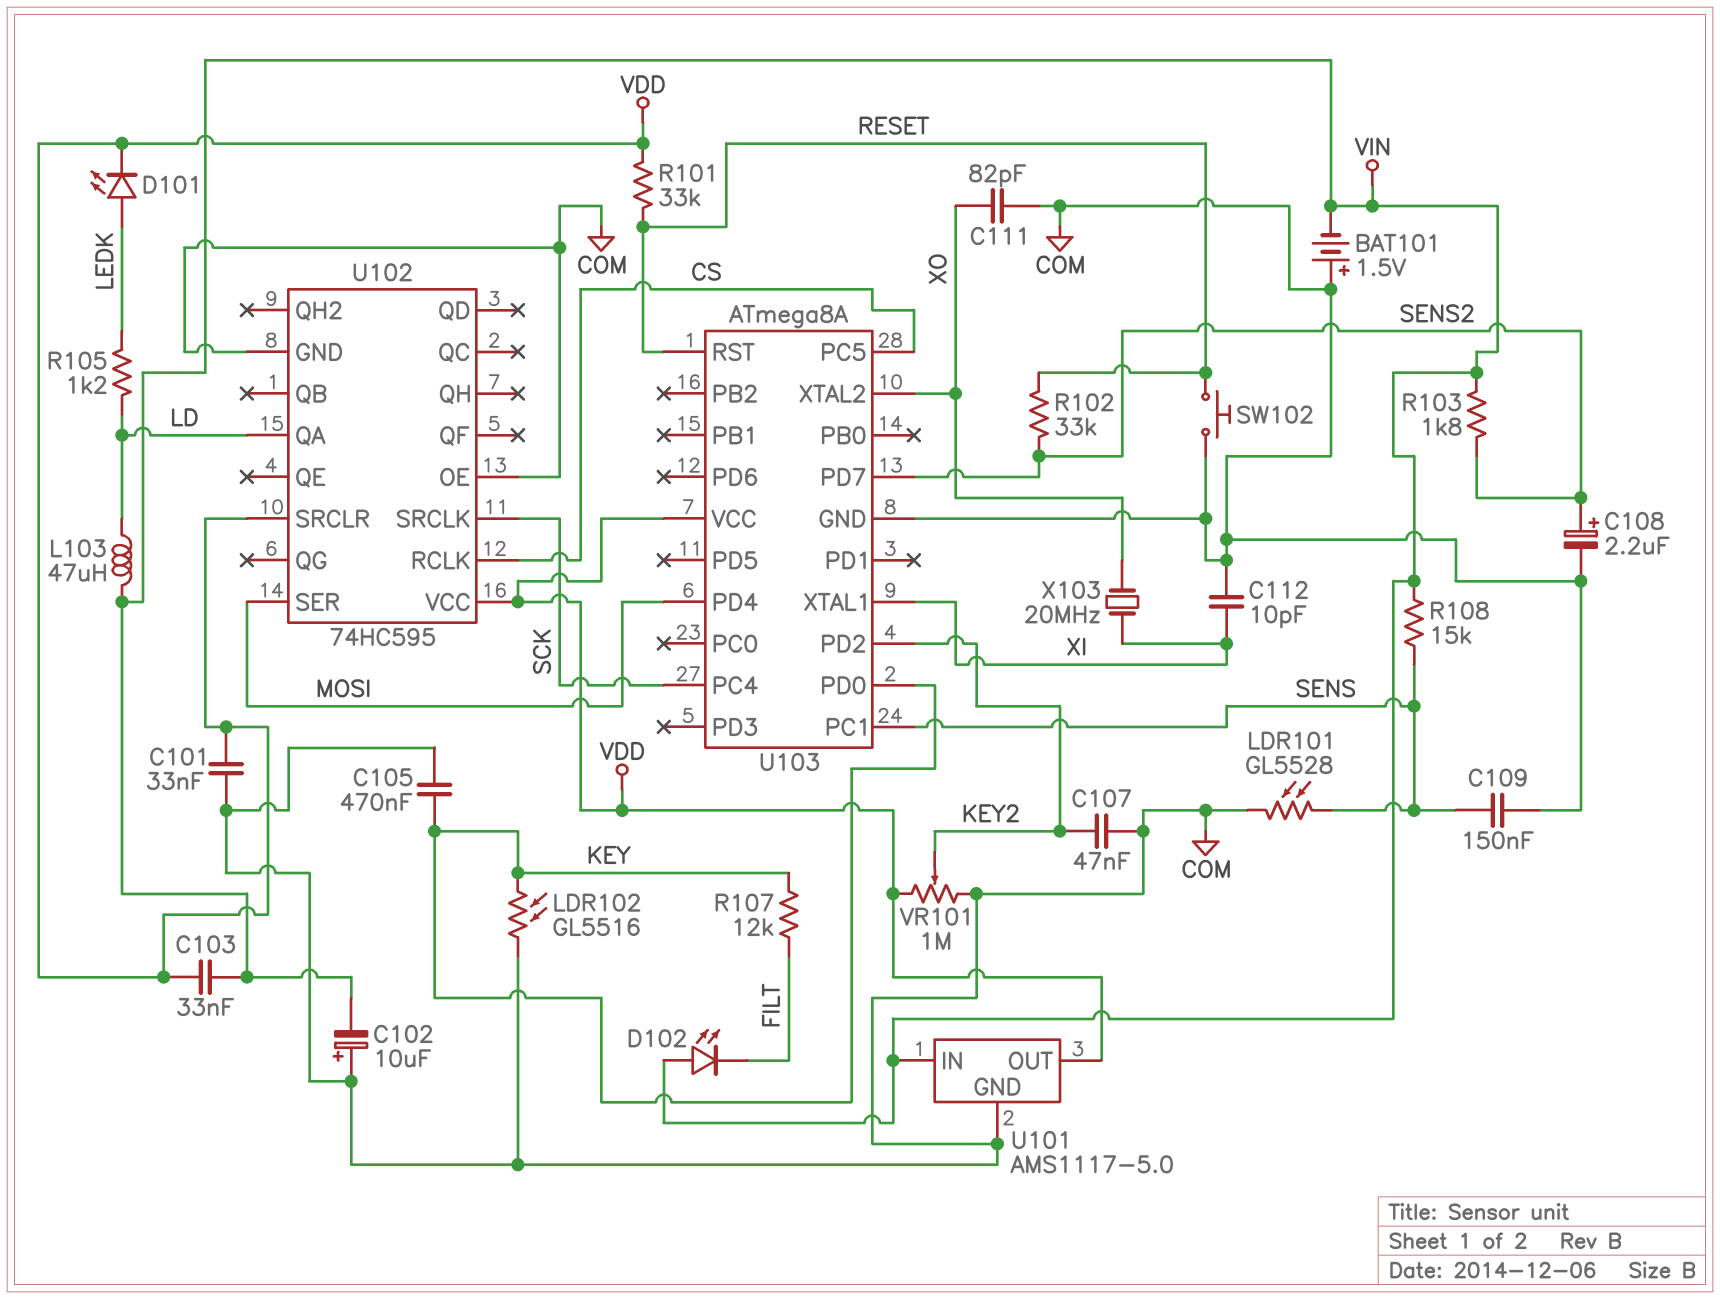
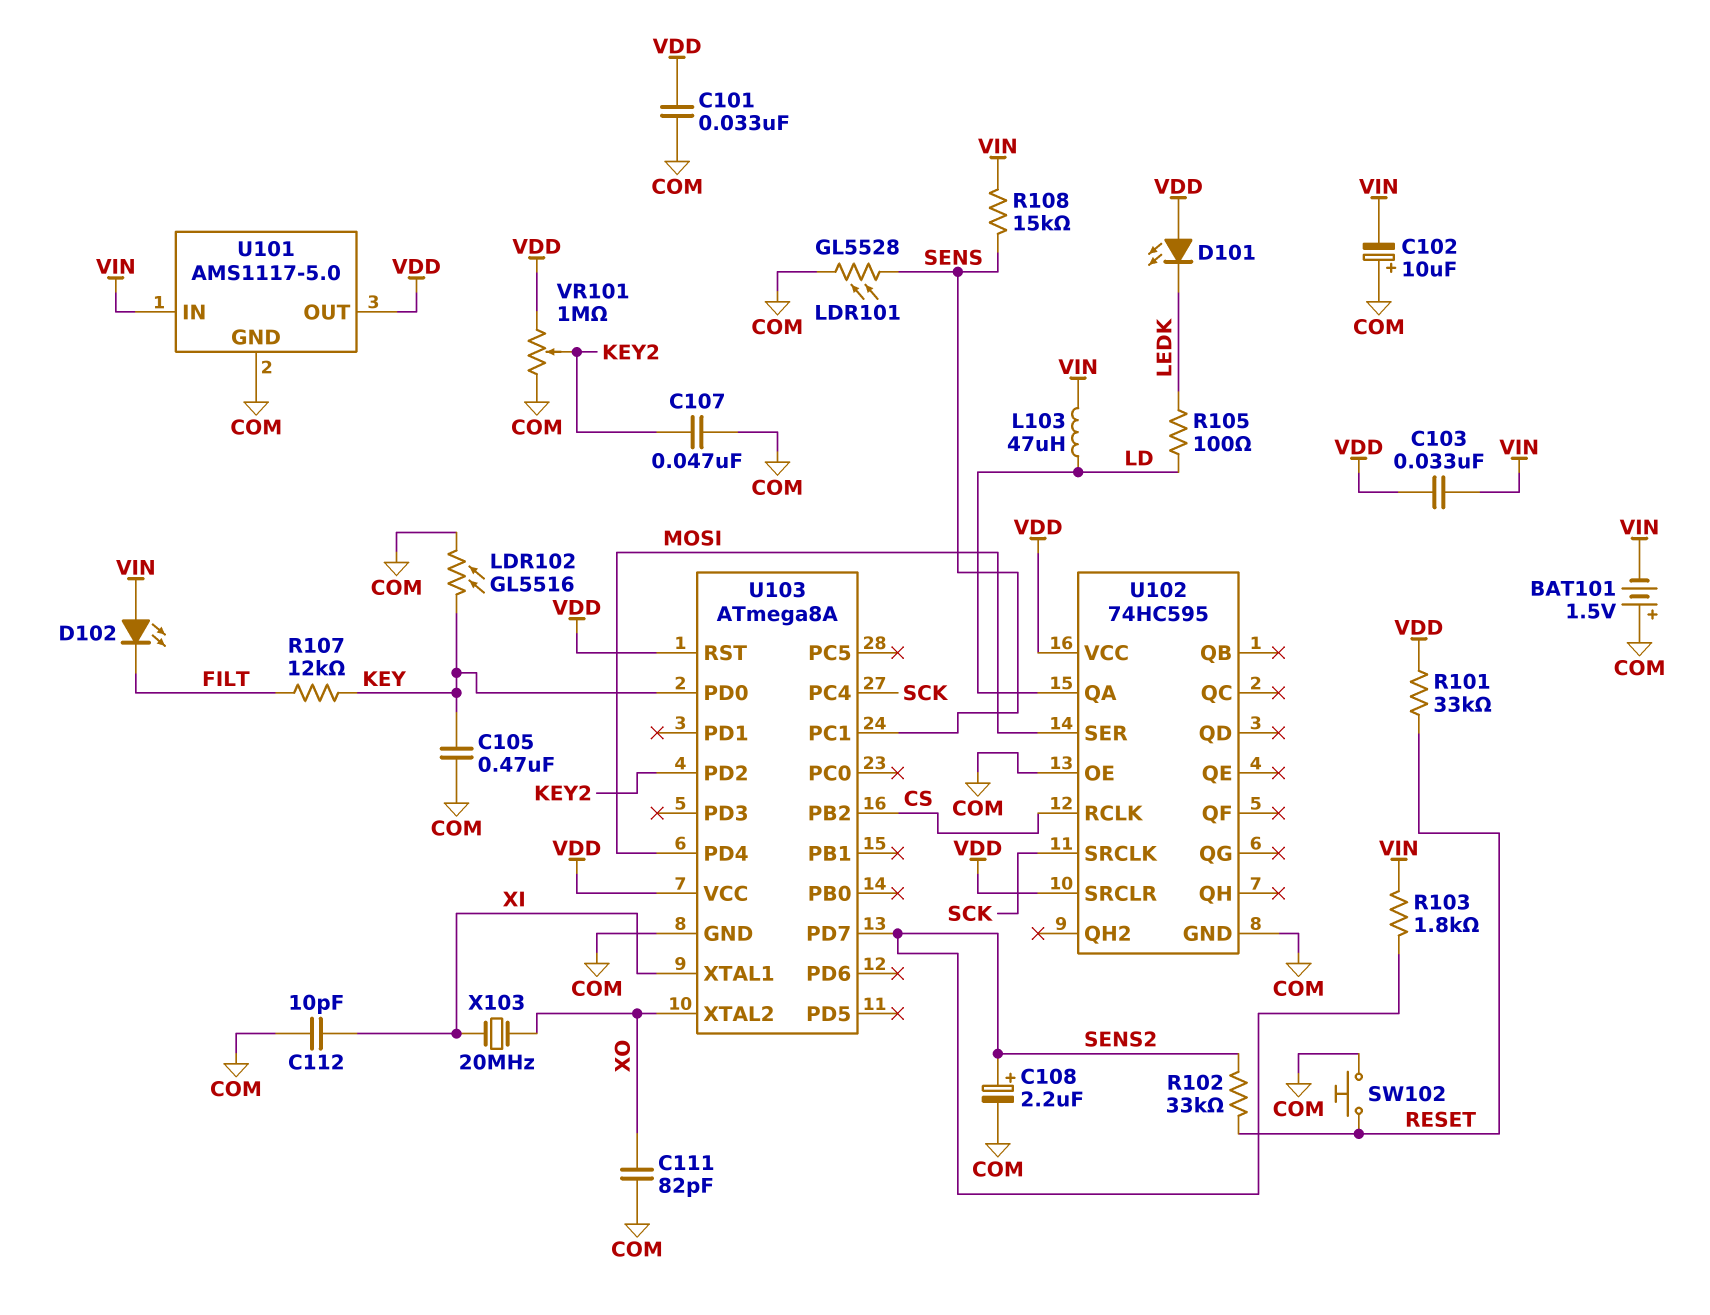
C109: 150nF (COM, SENS) -> none
D101: LED (A LEDK, K VDD) -> LED (A VDD, K LEDK)
R105: 1.2k (LD, LEDK) -> 100 (LD, LEDK)
U103 pin PB2: none -> CS
U103 pin PC5: CS -> none
U103 pin RST: RESET -> VDD

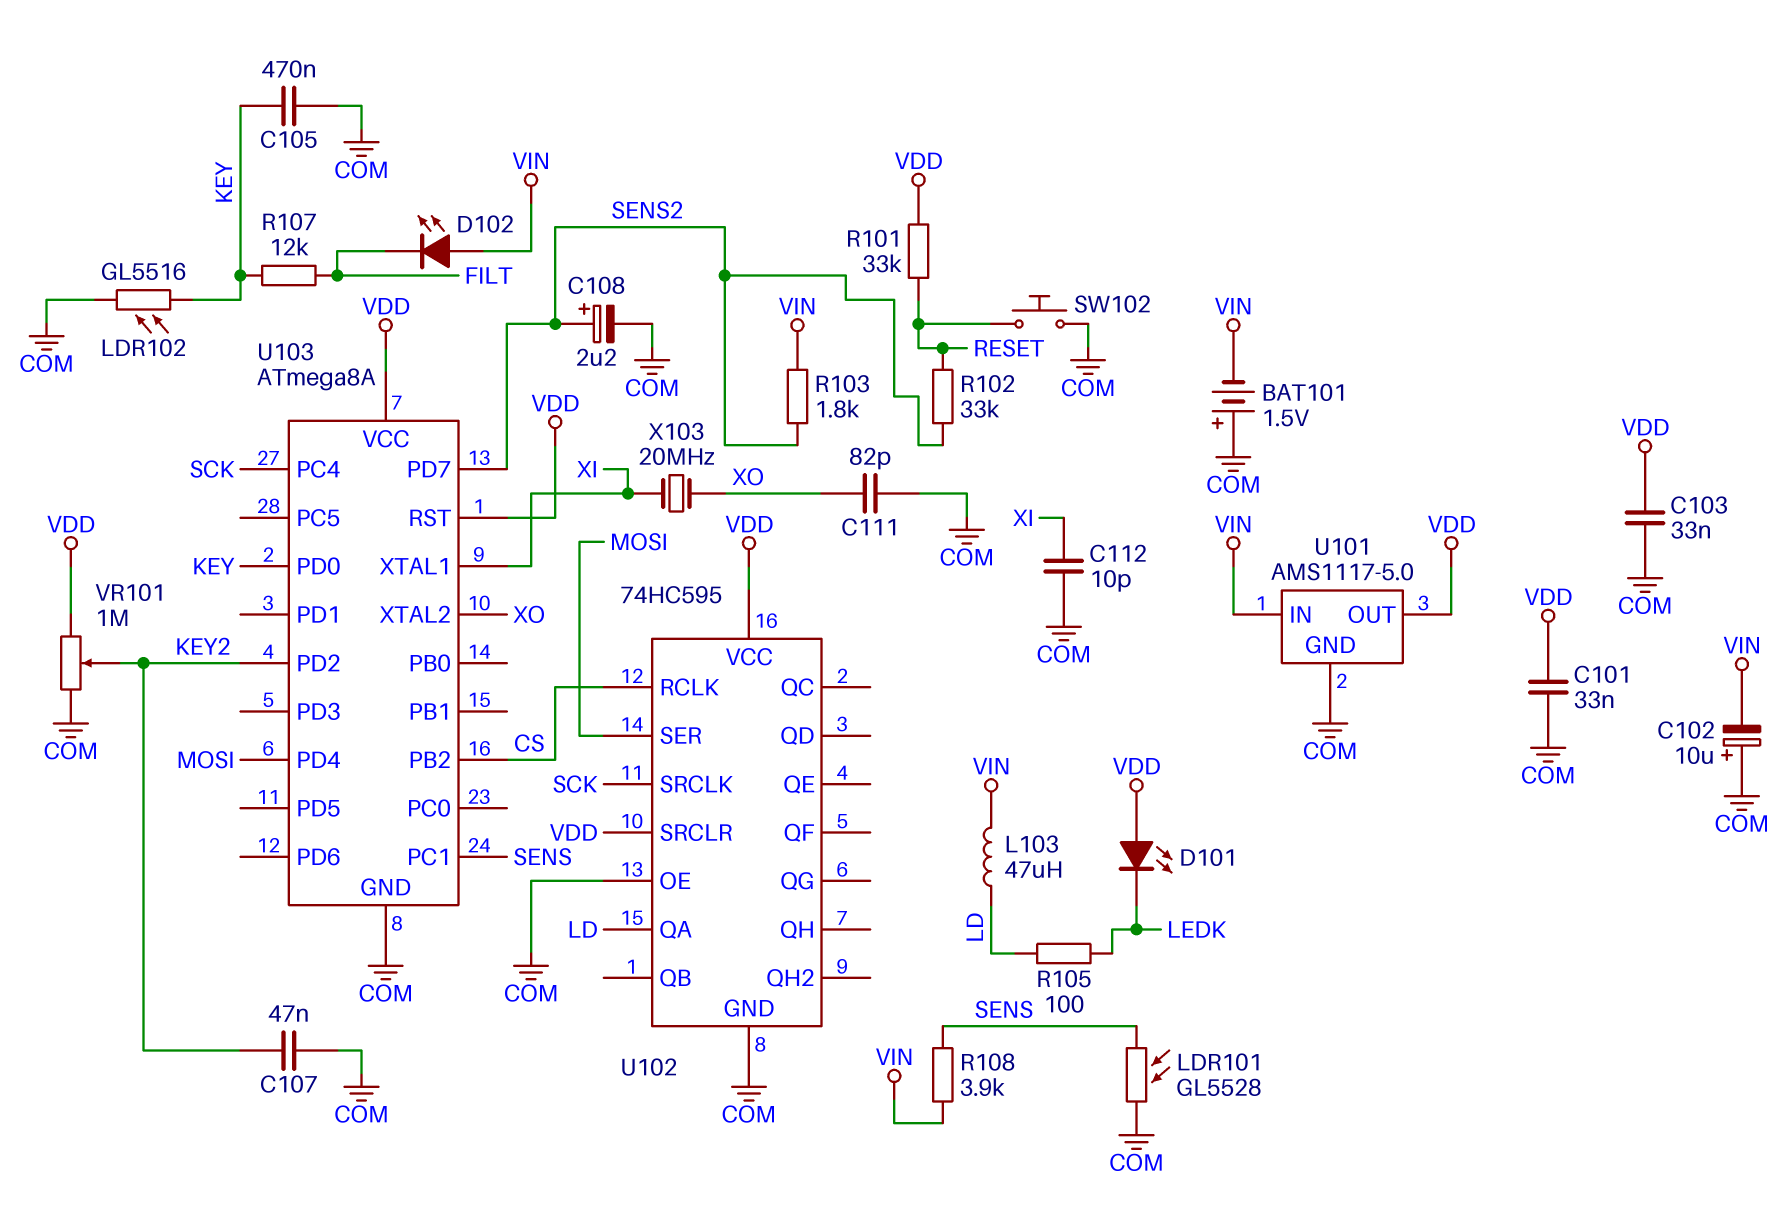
C103: 33nF (VDD, VIN) -> 33nF (COM, VDD)
R108: 15k (SENS, VIN) -> 3.9k (SENS, VIN)

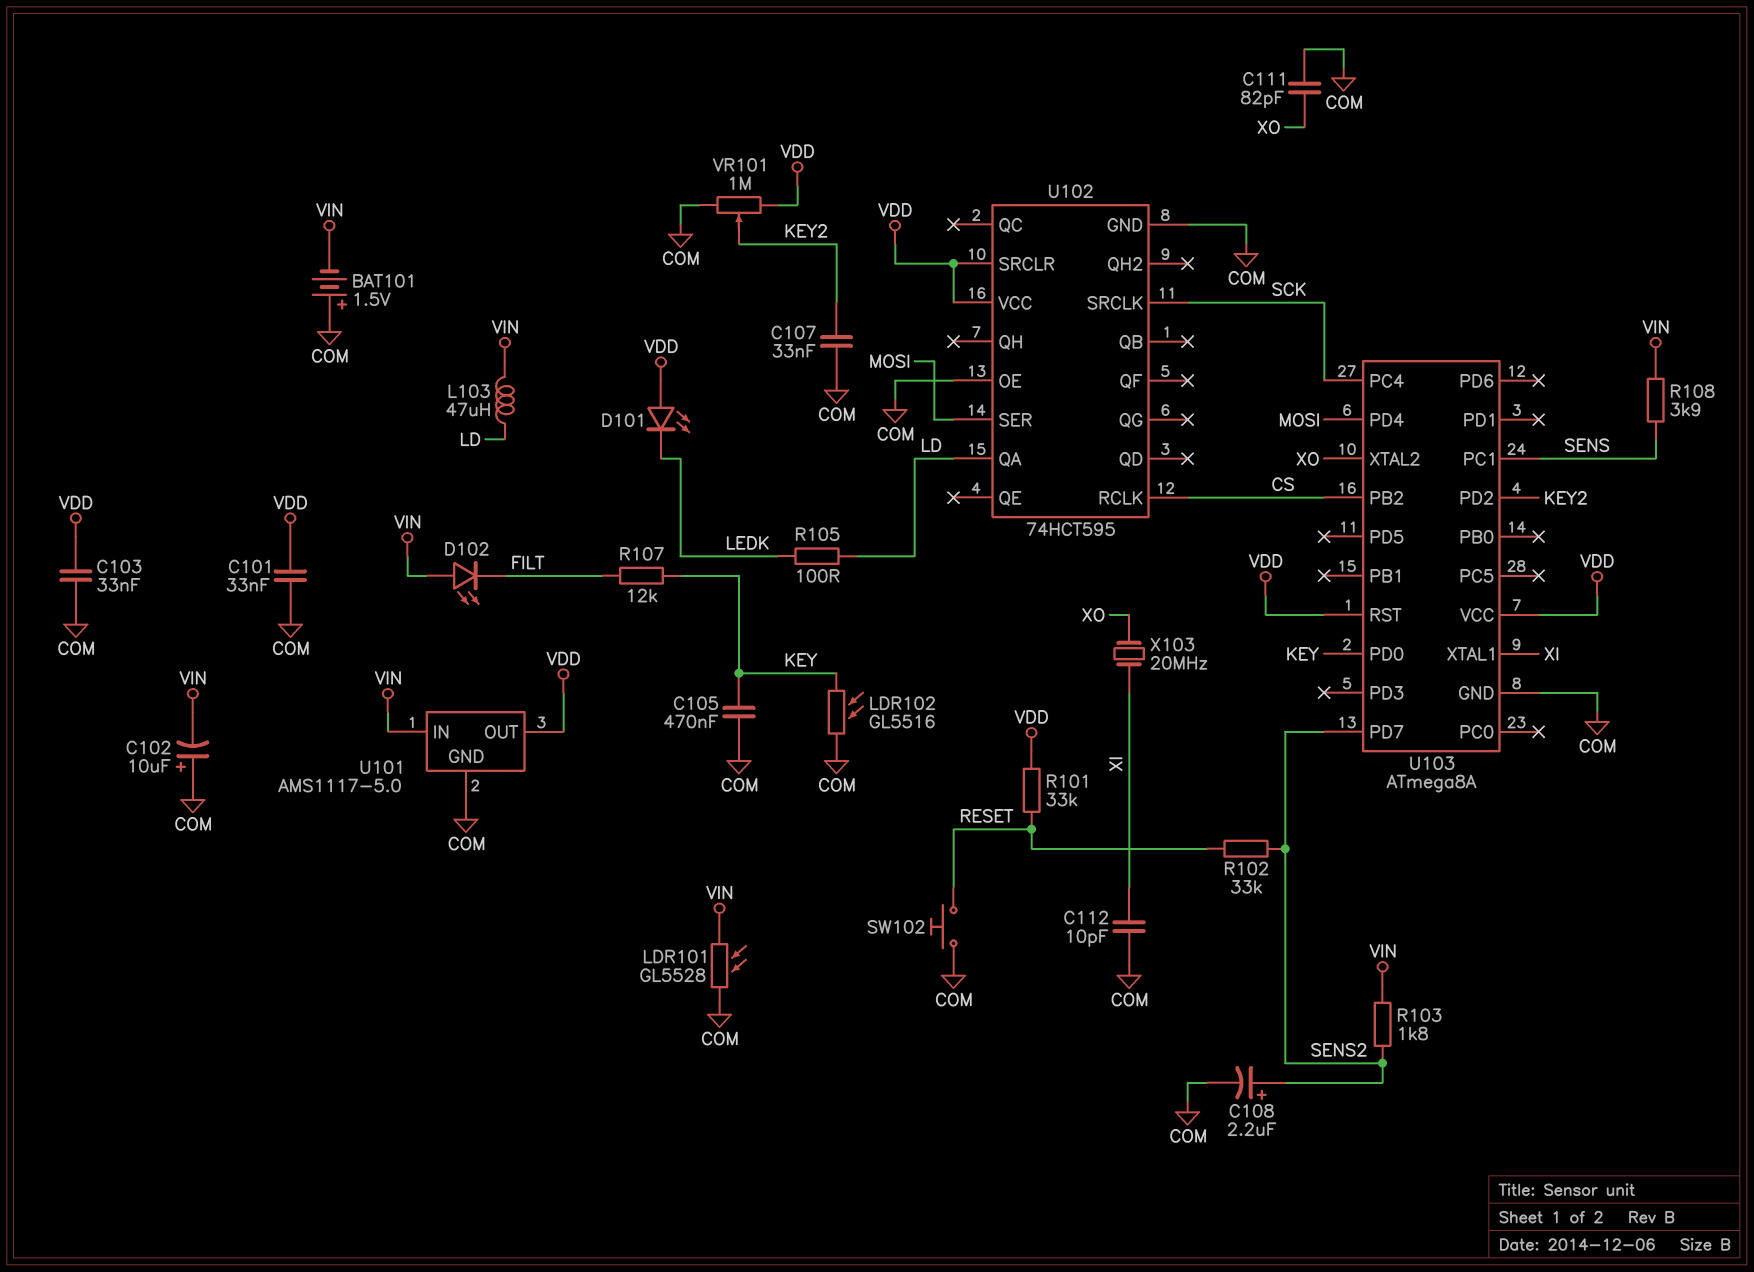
C107: 47nF (COM, KEY2) -> 33nF (COM, KEY2)
LDR101: GL5528 (COM, SENS) -> GL5528 (COM, VIN)
U102: 74HC595 -> 74HCT595

